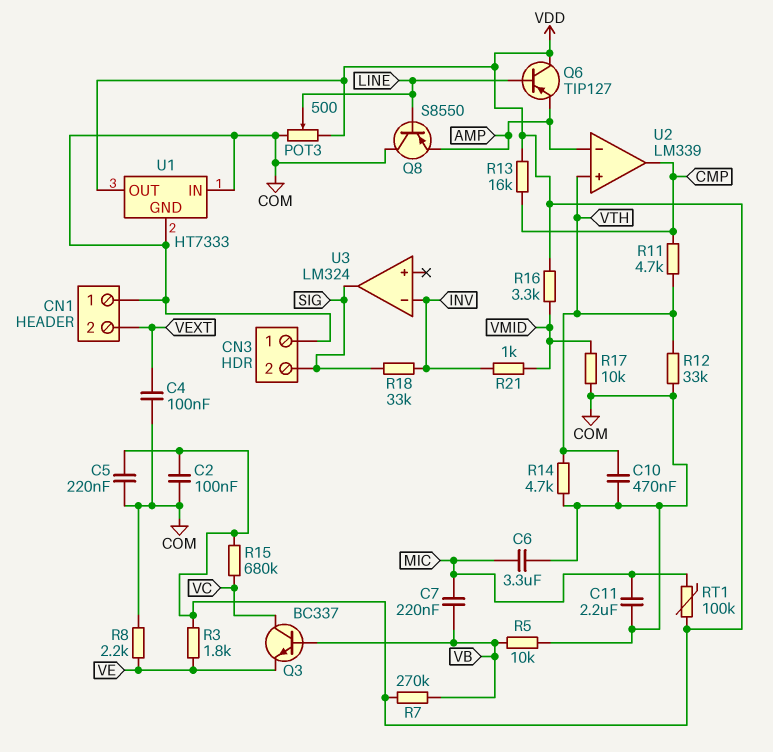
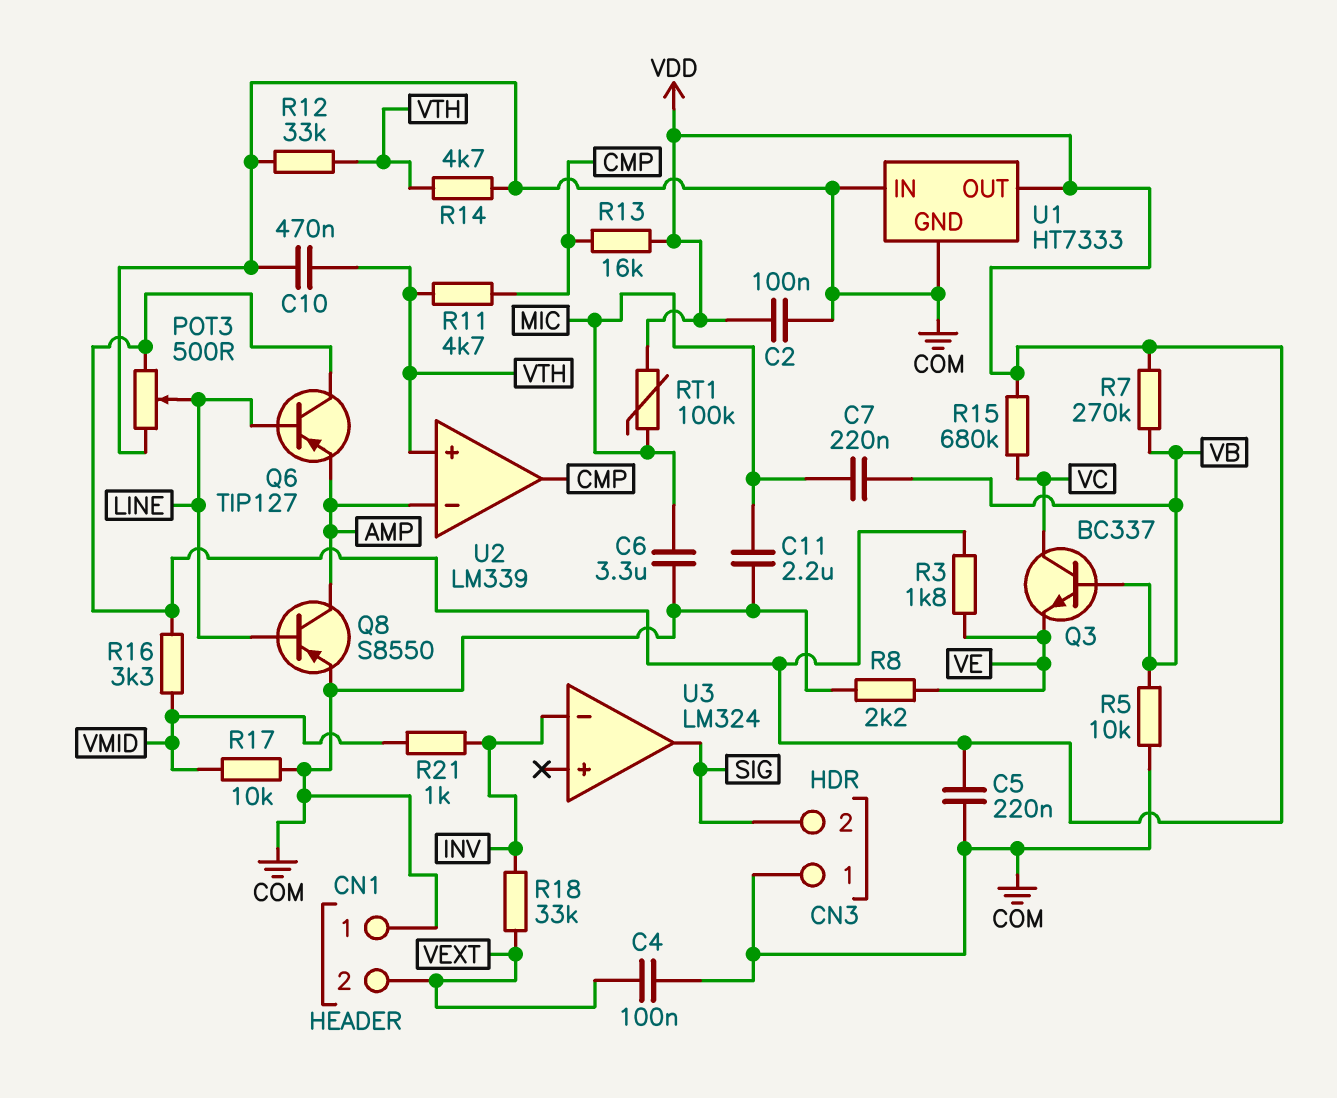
Q8: PNP S8550 (B LINE, C COM, E AMP) -> PNP S8550 (B LINE, C AMP, E COM)
R18: 33k (INV, SIG) -> 33k (INV, VEXT)

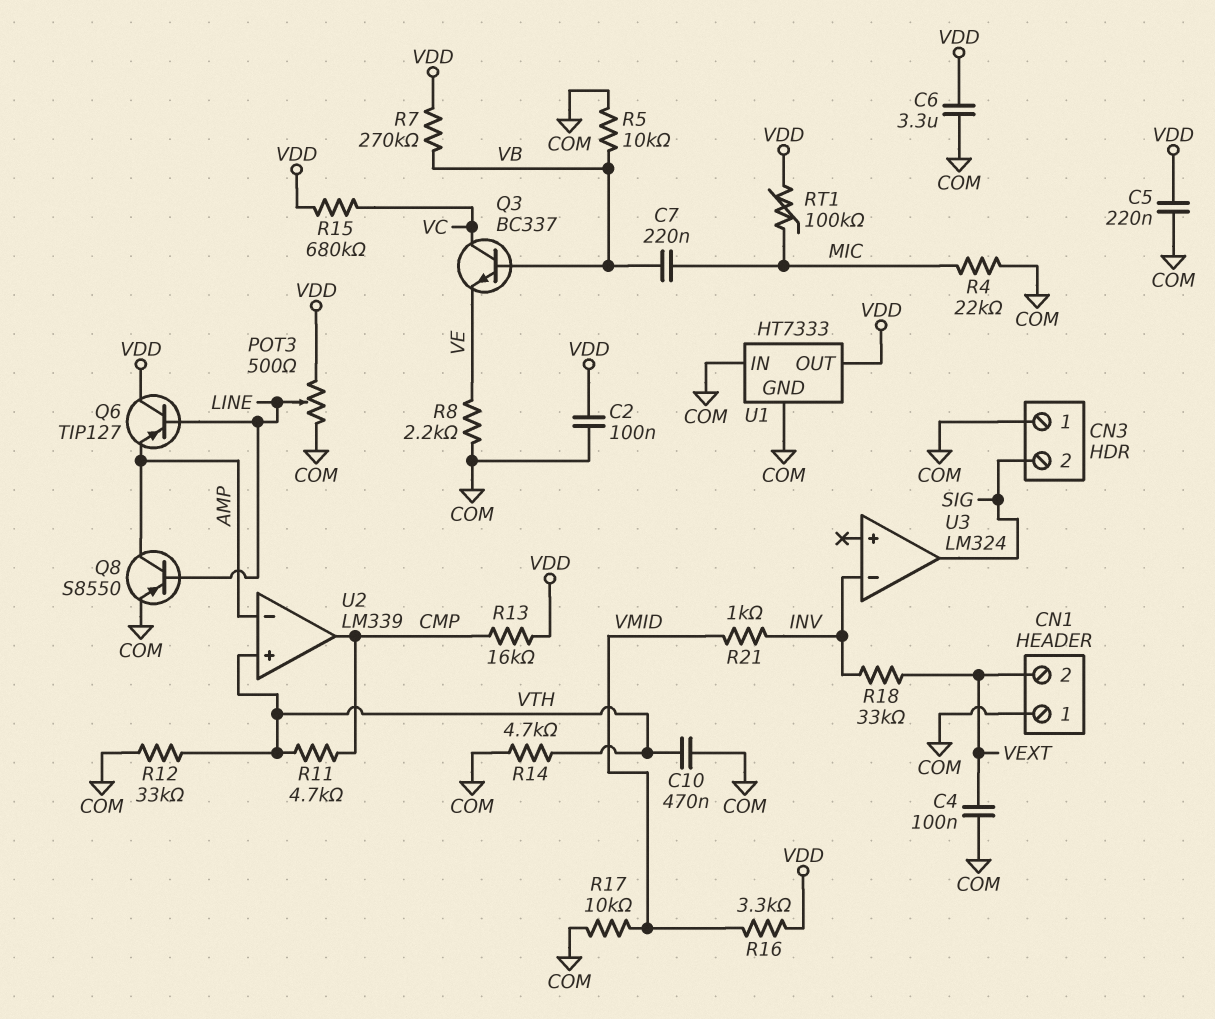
C6: 3.3uF (COM, MIC) -> 3.3uF (COM, VDD)
C11: 2.2uF (COM, MIC) -> none
R3: 1.8k (VDD, VE) -> none
R4: none -> 22k (COM, MIC)

